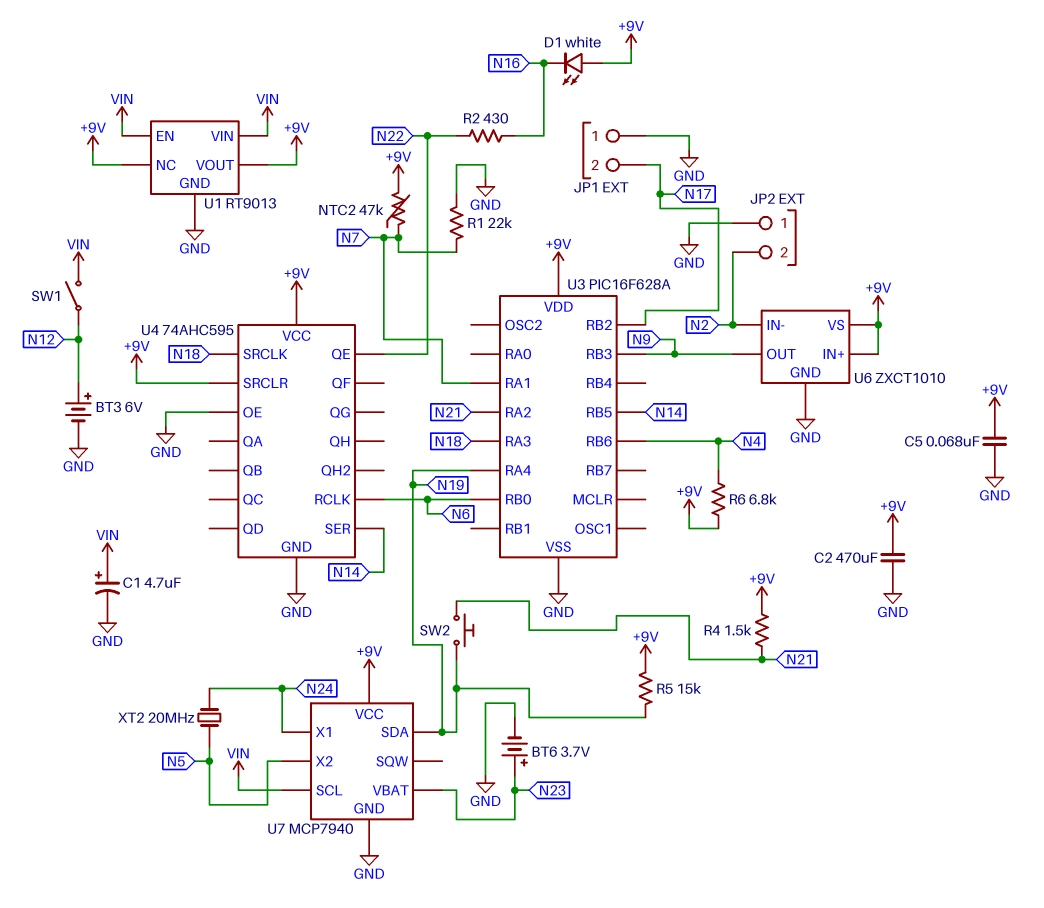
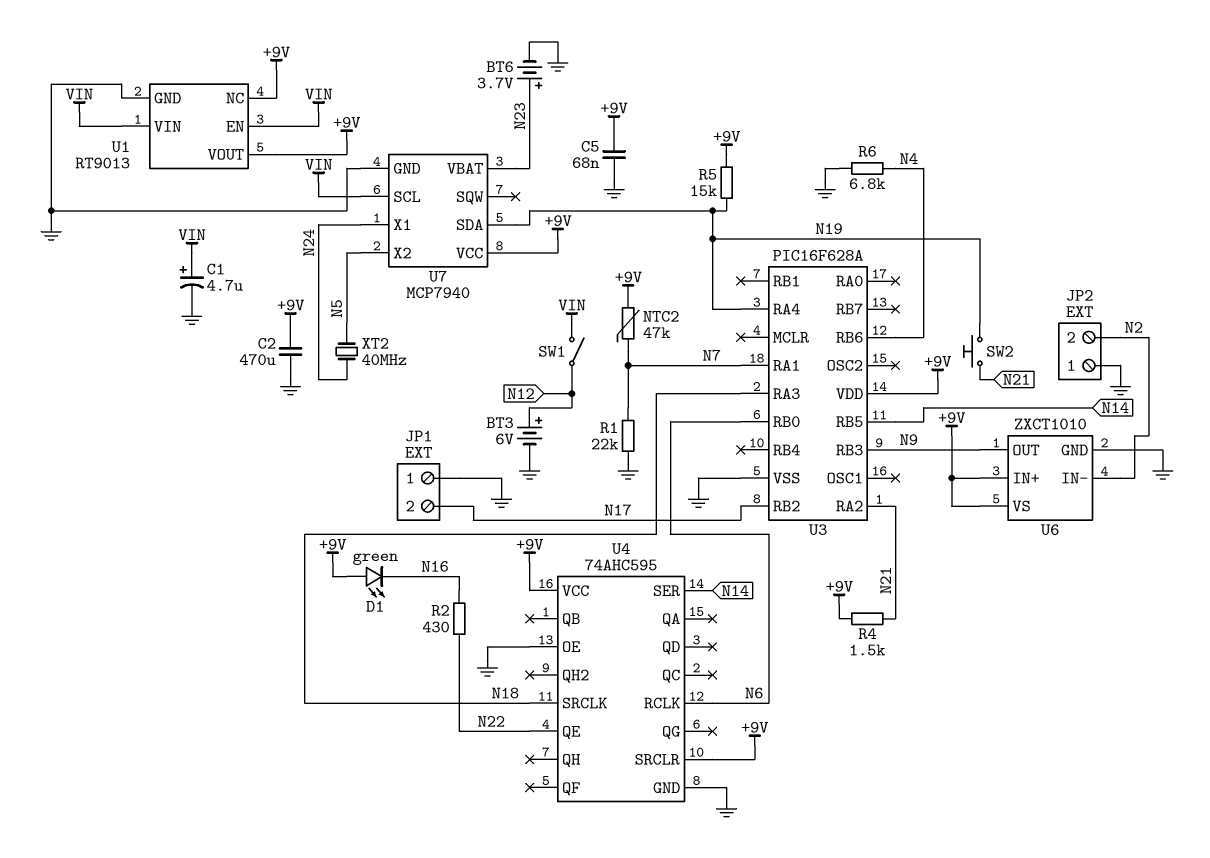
D1: LED white (A +9V, K N16) -> LED green (A +9V, K N16)
R6: 6.8k (+9V, N4) -> 6.8k (GND, N4)
XT2: 20MHz (N5, N24) -> 40MHz (N5, N24)

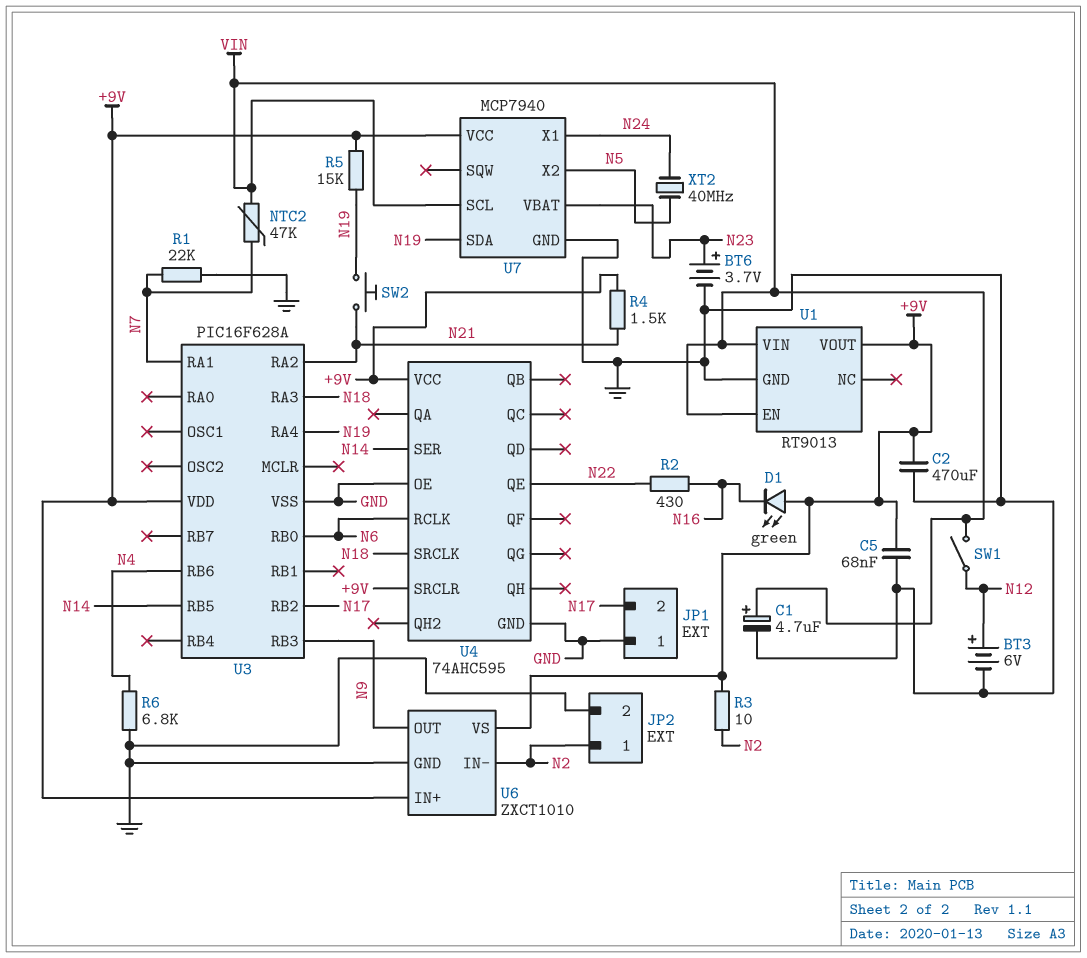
JP2 pin 1: GND -> N2
JP2 pin 2: N2 -> GND
NTC2: 47k (+9V, N7) -> 47k (N7, VIN)
R3: none -> 10 (+9V, N2)
U1 pin NC: +9V -> none

